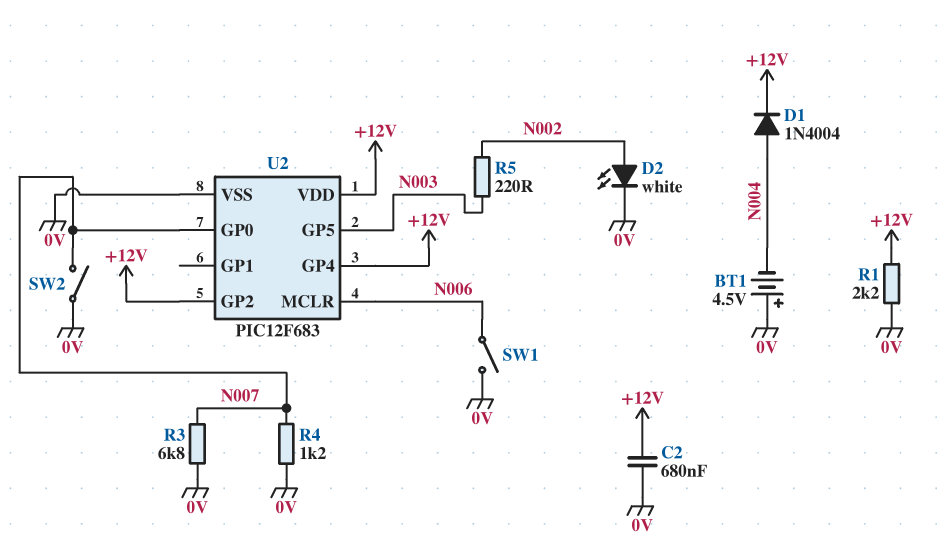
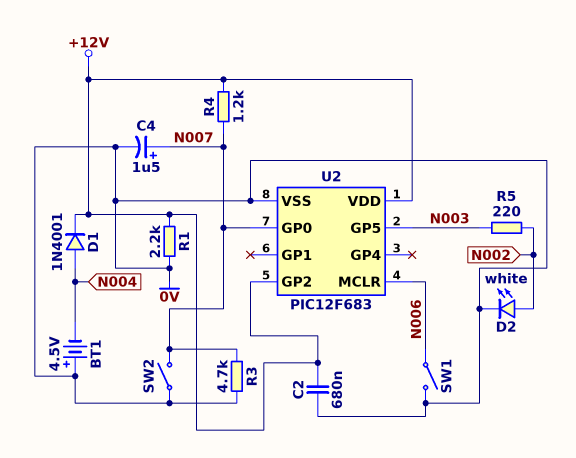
C4: none -> 1.5uF (plus N007, minus 0V)
D1: diode 1N4004 (A N004, K +12V) -> diode 1N4001 (A N004, K +12V)
R3: 6.8k (0V, N007) -> 4.7k (0V, N007)
R4: 1.2k (0V, N007) -> 1.2k (+12V, N007)
U2 pin GP4: +12V -> none

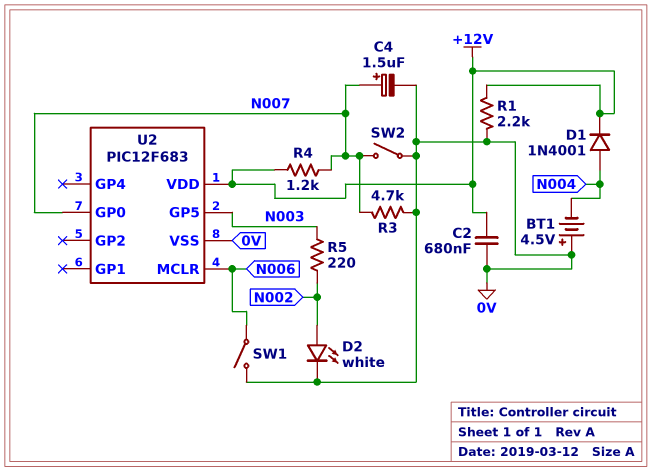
U2 pin GP2: +12V -> none

